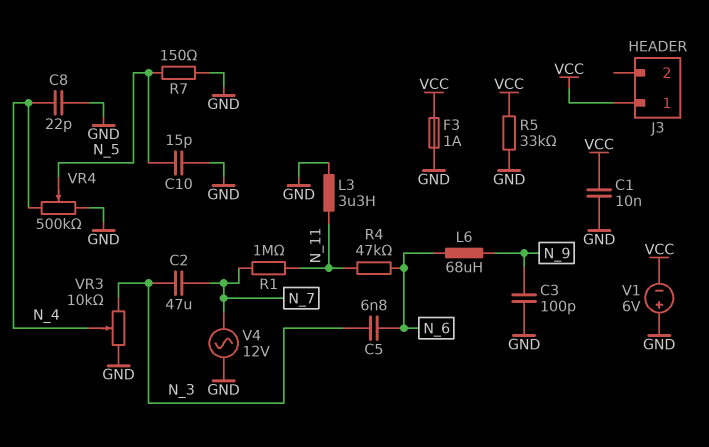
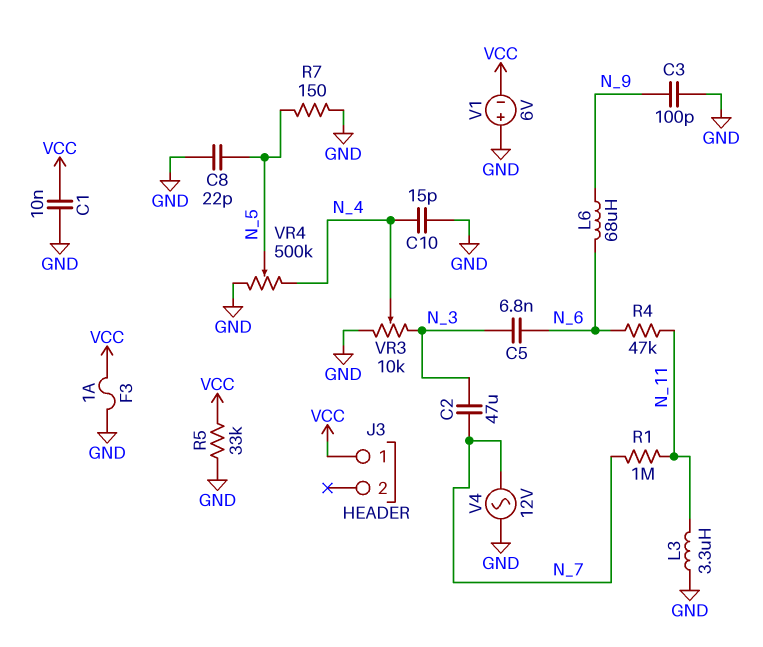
C8: 22pF (GND, N_4) -> 22pF (GND, N_5)
C10: 15pF (GND, N_5) -> 15pF (GND, N_4)

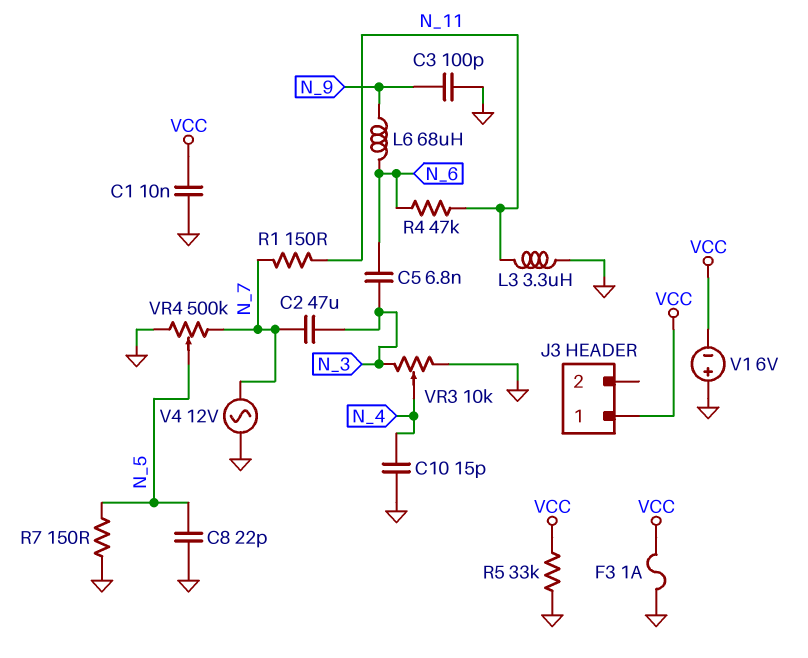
R1: 1M (N_7, N_11) -> 150 (N_7, N_11)
VR4: 500k (GND, N_4, wiper N_5) -> 500k (GND, N_7, wiper N_5)

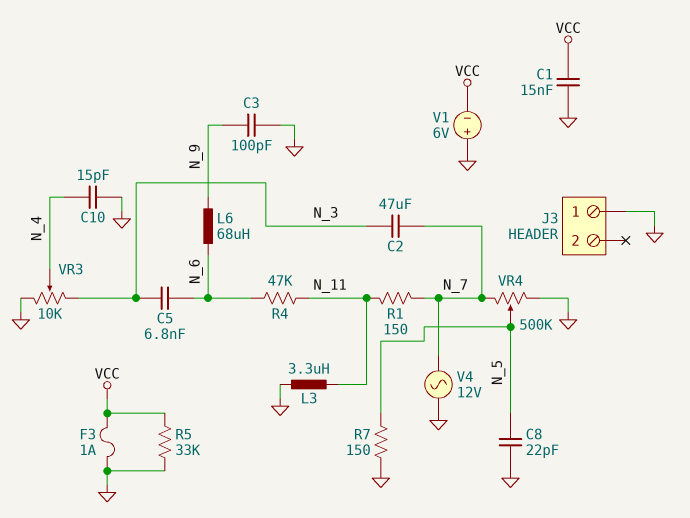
C1: 10nF (GND, VCC) -> 15nF (GND, VCC)
J3 pin 1: VCC -> GND

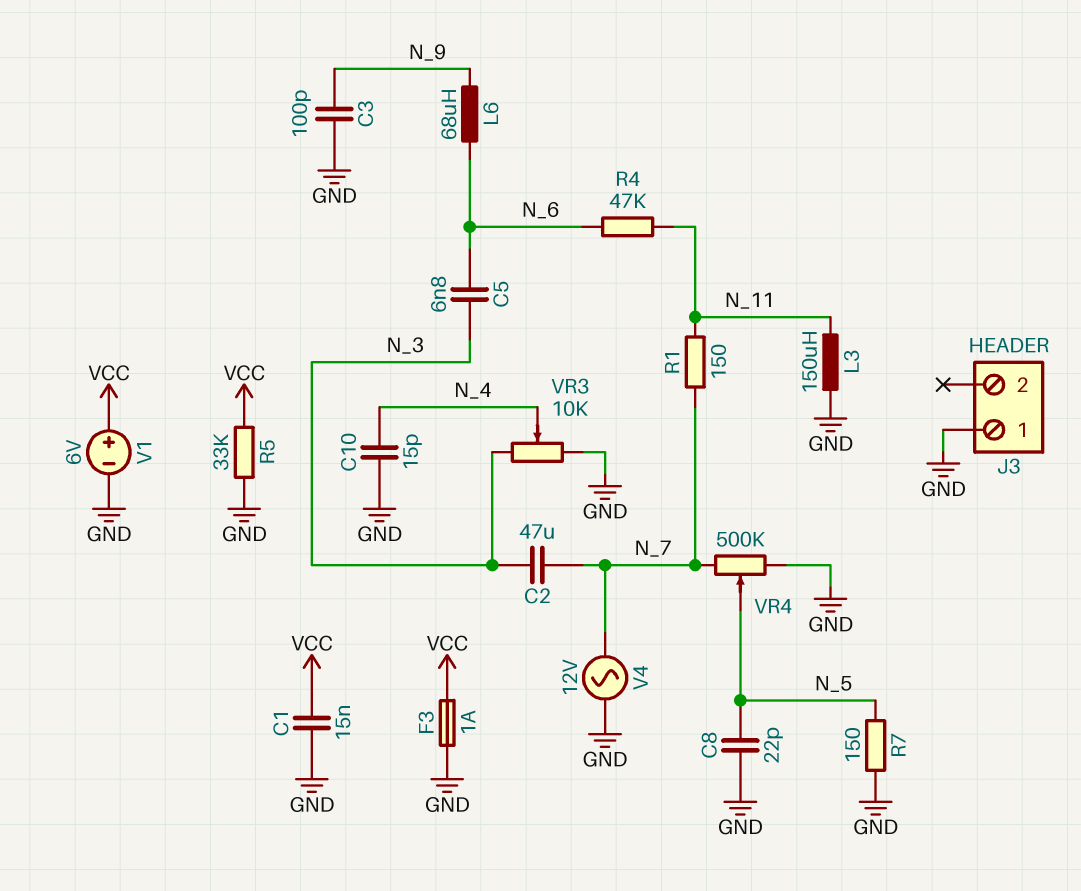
L3: 3.3uH (GND, N_11) -> 150uH (GND, N_11)
V1: 6V (plus GND, minus VCC) -> 6V (plus VCC, minus GND)

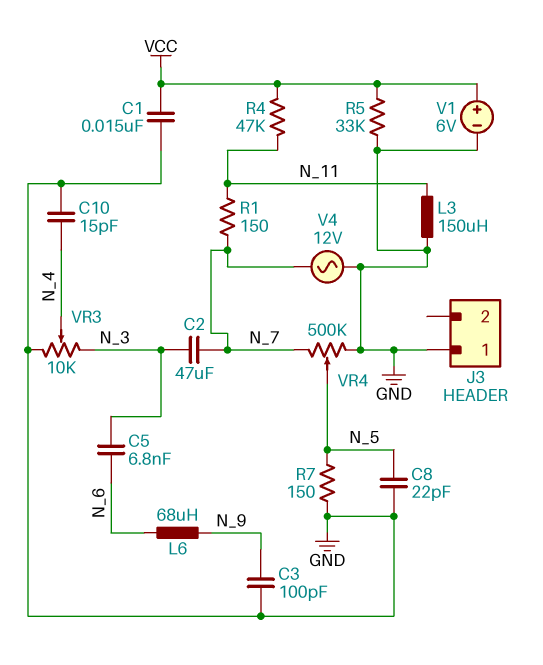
F3: 1A (GND, VCC) -> none
R4: 47k (N_6, N_11) -> 47k (N_11, VCC)

